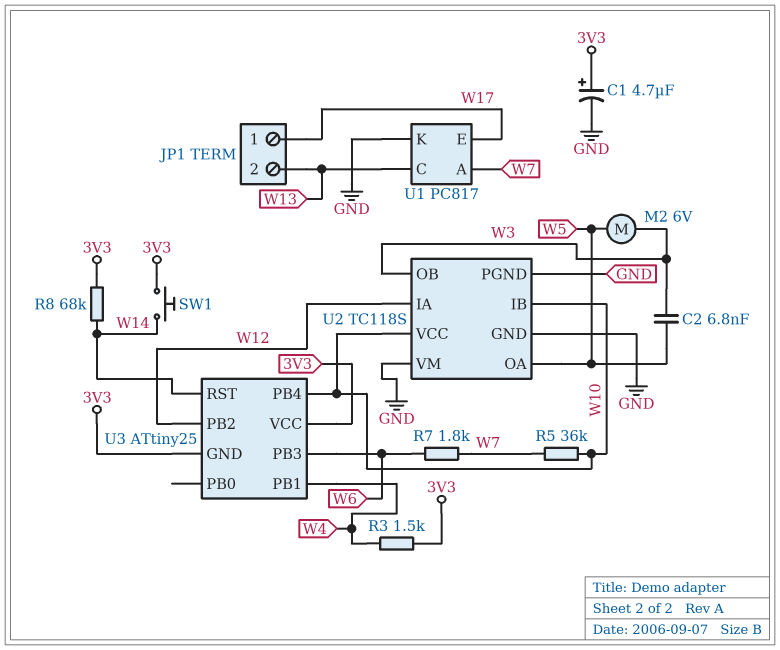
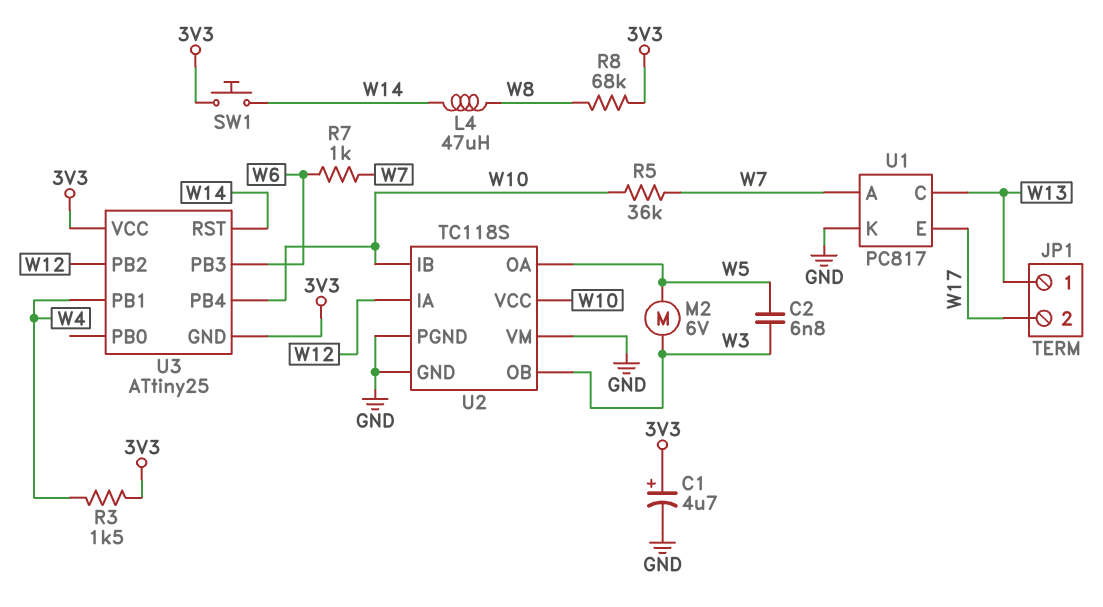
JP1 pin 1: W17 -> W13
JP1 pin 2: W13 -> W17
L4: none -> 47uH (W8, W14)
R7: 1.8k (W6, W7) -> 1k (W6, W7)
R8: 68k (3V3, W14) -> 68k (3V3, W8)

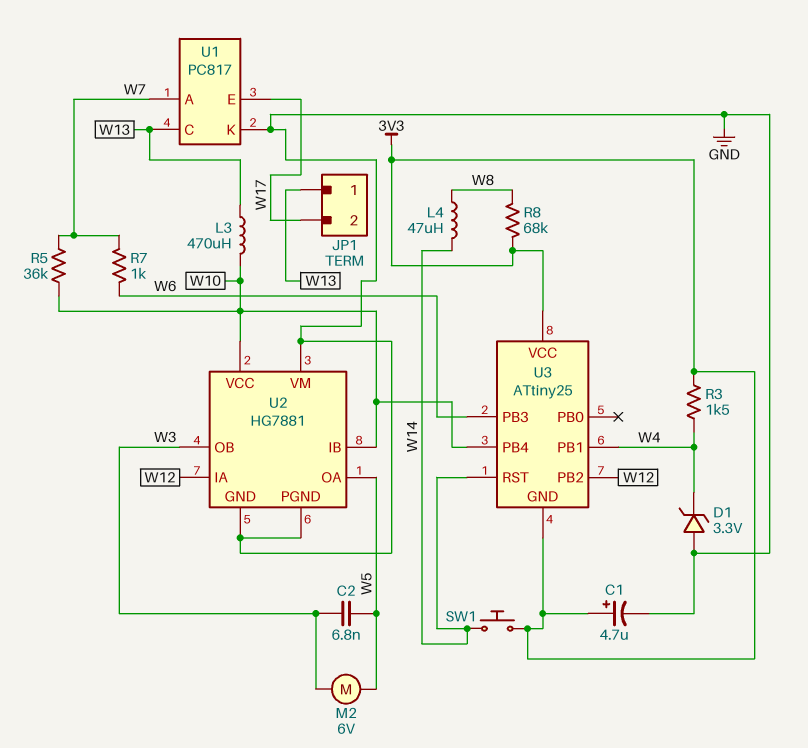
D1: none -> zener 3.3V (A GND, K W4)
L3: none -> 470uH (W10, W13)
U2: TC118S -> HG7881

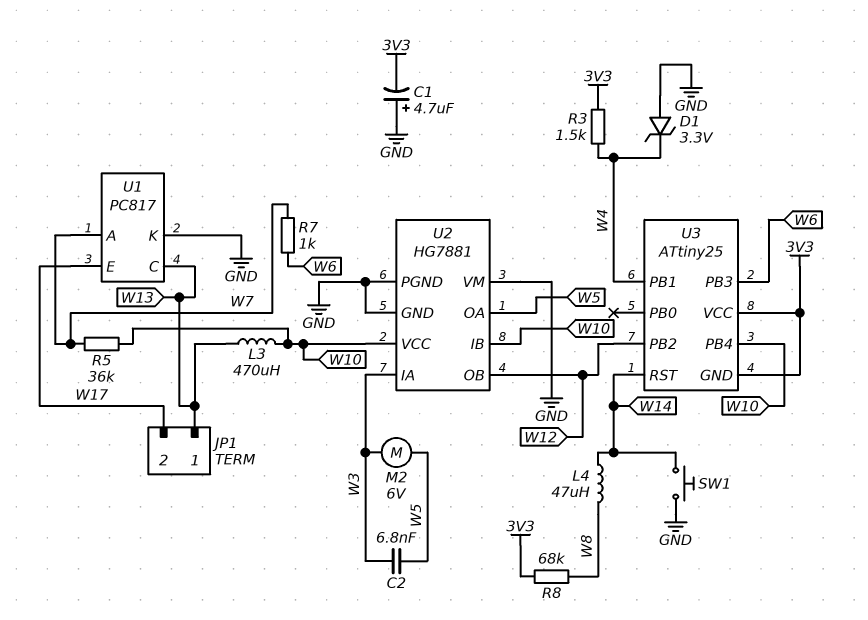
C1: 4.7uF (plus 3V3, minus GND) -> 4.7uF (plus GND, minus 3V3)
SW1: button (3V3, W14) -> button (GND, W14)
U2 pin IA: W12 -> W3
U2 pin OB: W3 -> W12

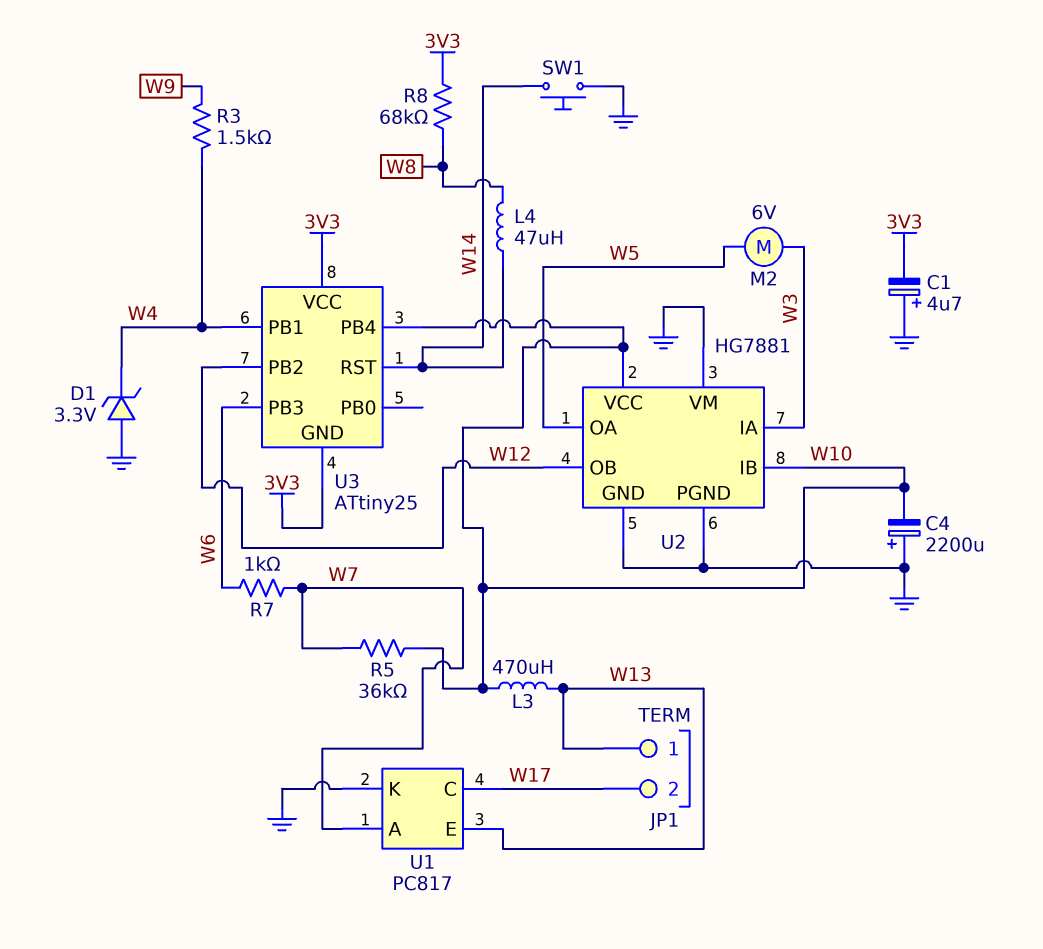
C2: 6.8nF (W3, W5) -> none
C4: none -> 2200uF (plus GND, minus W10)
R3: 1.5k (3V3, W4) -> 1.5k (W4, W9)
U1 pin C: W13 -> W17
U1 pin E: W17 -> W13

